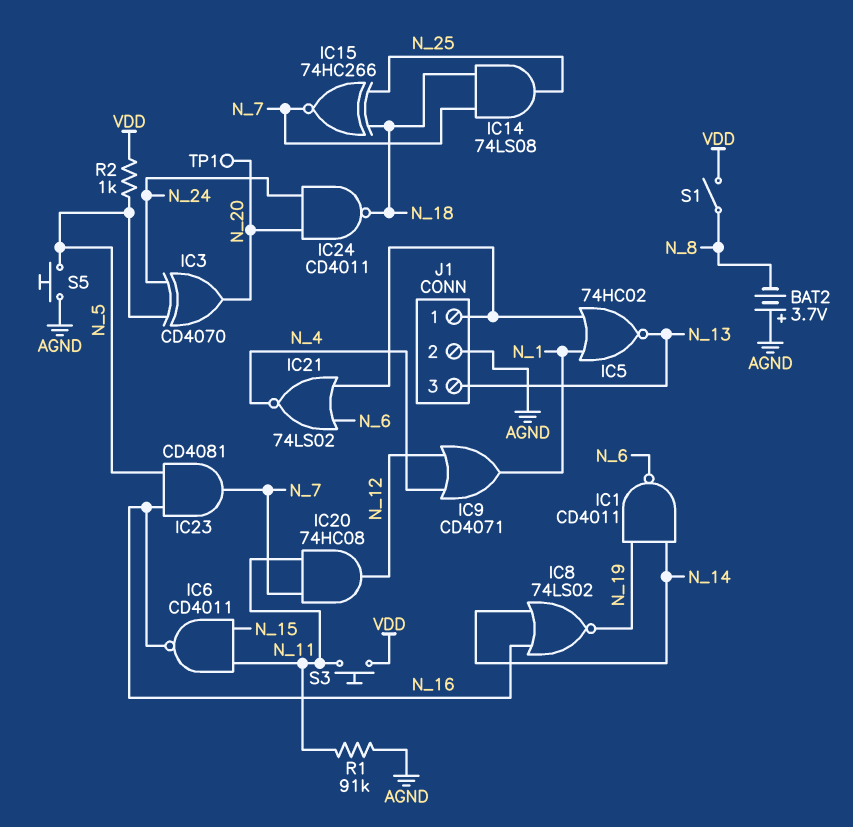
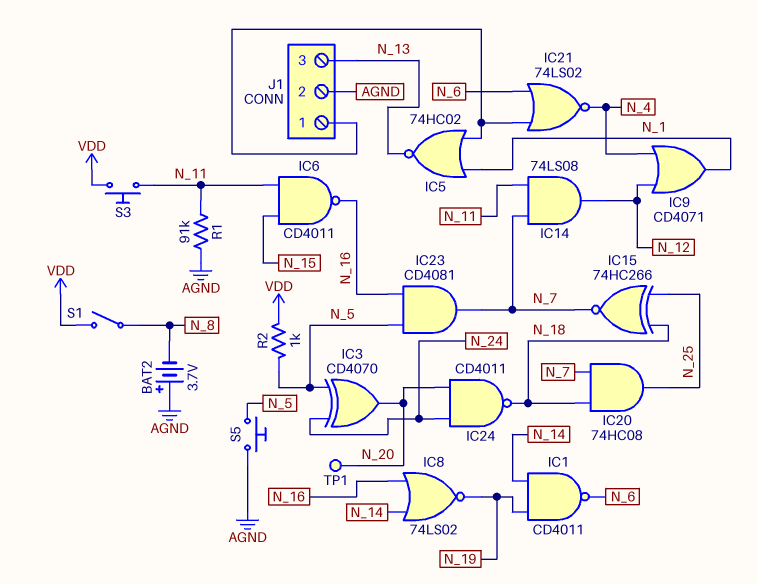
IC14: AND 74LS08 (in N_7, in N_18, out N_25) -> AND 74LS08 (in N_7, in N_11, out N_12)
IC20: AND 74HC08 (in N_7, in N_11, out N_12) -> AND 74HC08 (in N_7, in N_18, out N_25)

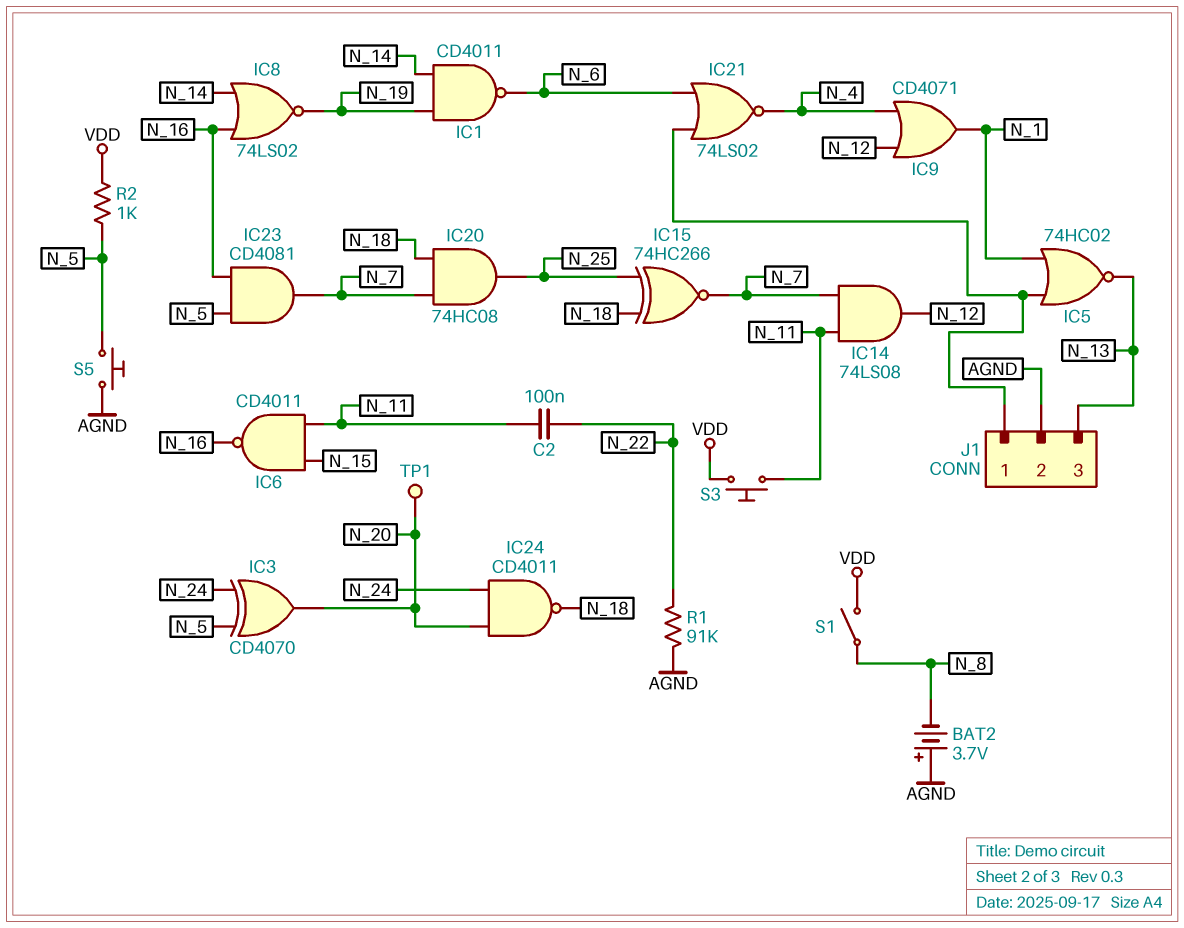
C2: none -> 100nF (N_11, N_22)
R1: 91k (AGND, N_11) -> 91k (AGND, N_22)

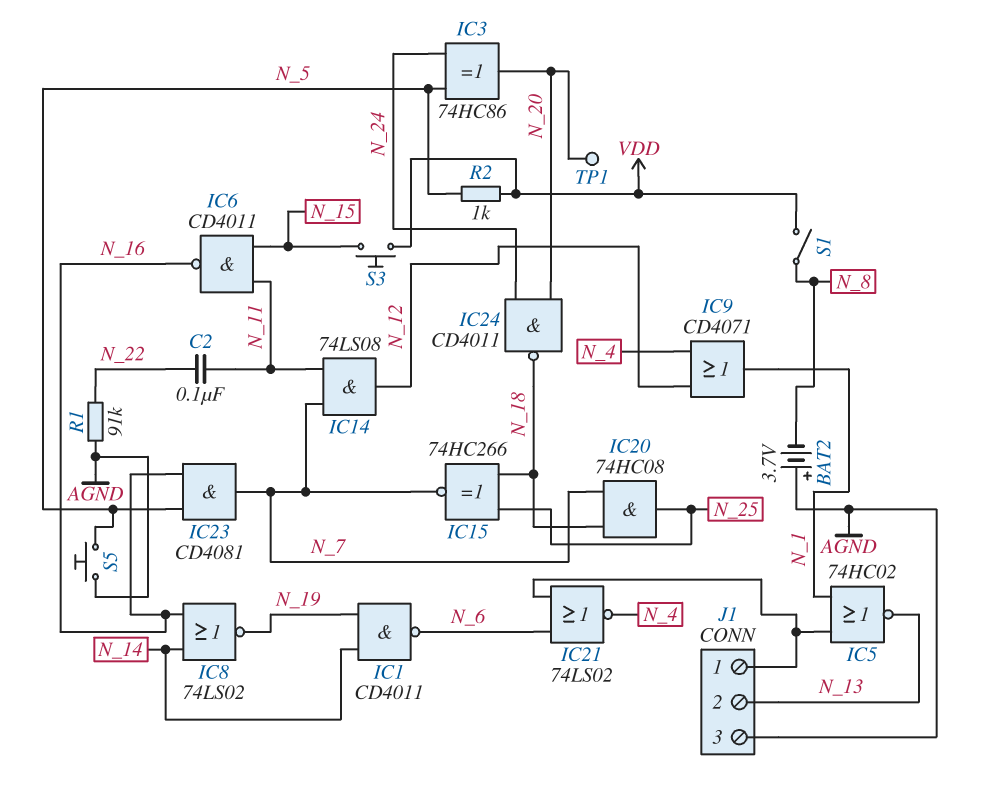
IC3: XOR CD4070 (in N_5, in N_24, out N_20) -> XOR 74HC86 (in N_5, in N_24, out N_20)
J1 pin 2: AGND -> N_13
J1 pin 3: N_13 -> AGND
S3: button (N_11, VDD) -> button (N_15, VDD)

